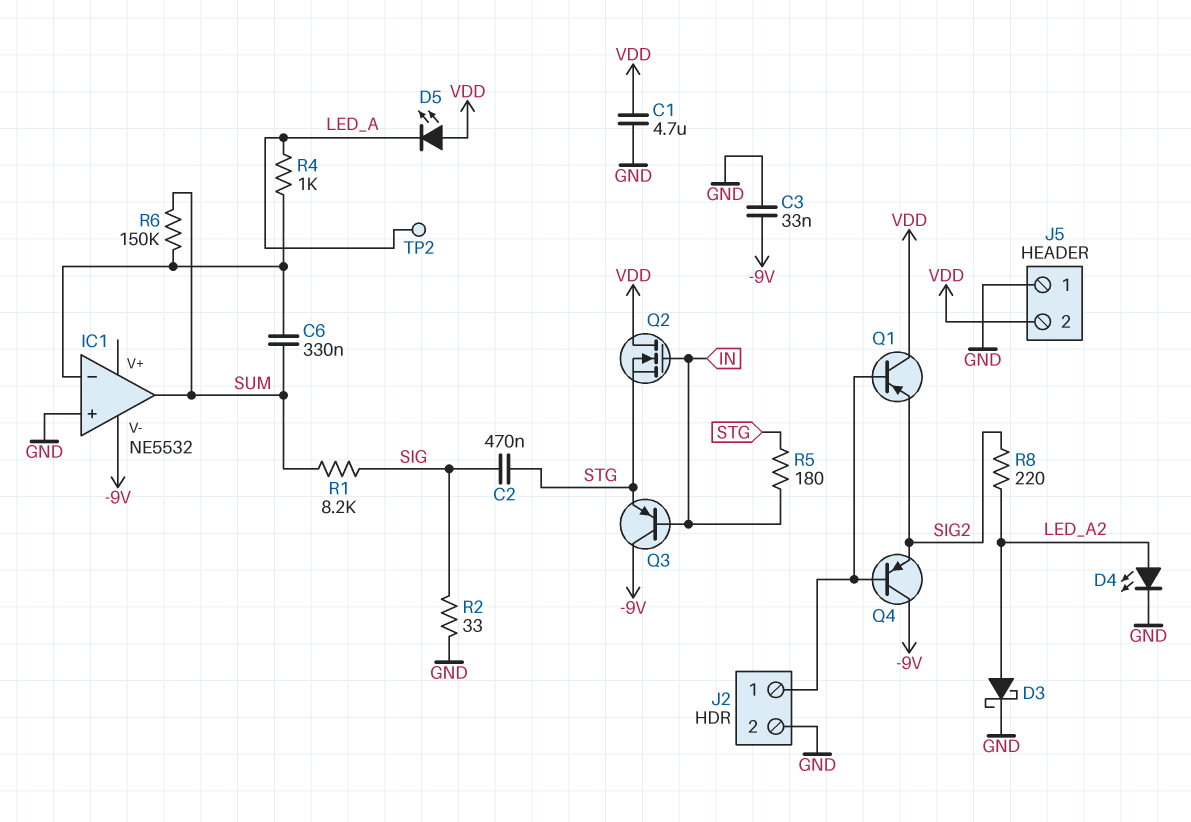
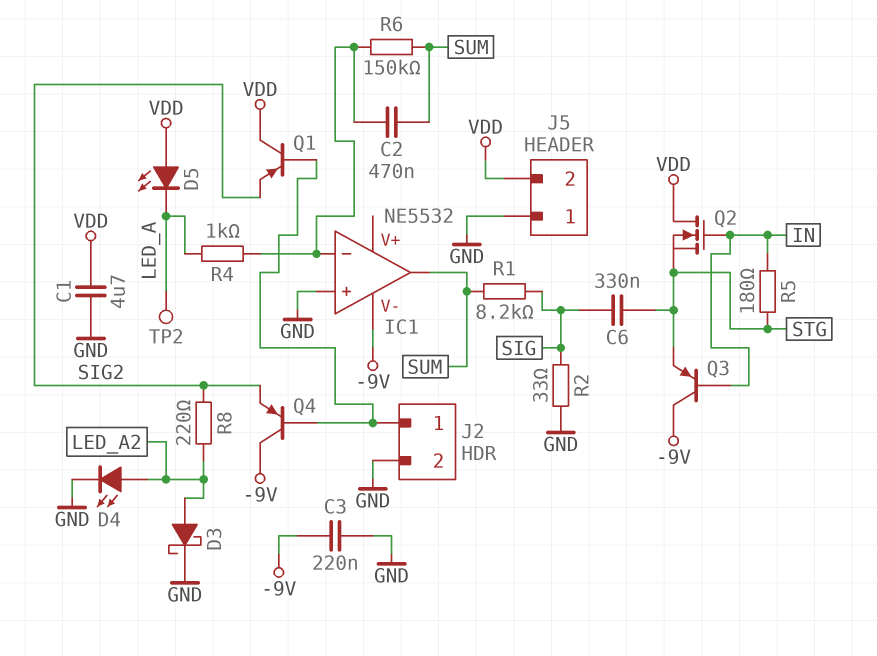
C2: 470nF (SIG, STG) -> 470nF (IC1/in-, SUM)
C3: 33nF (-9V, GND) -> 220nF (-9V, GND)
C6: 330nF (IC1/in-, SUM) -> 330nF (SIG, STG)

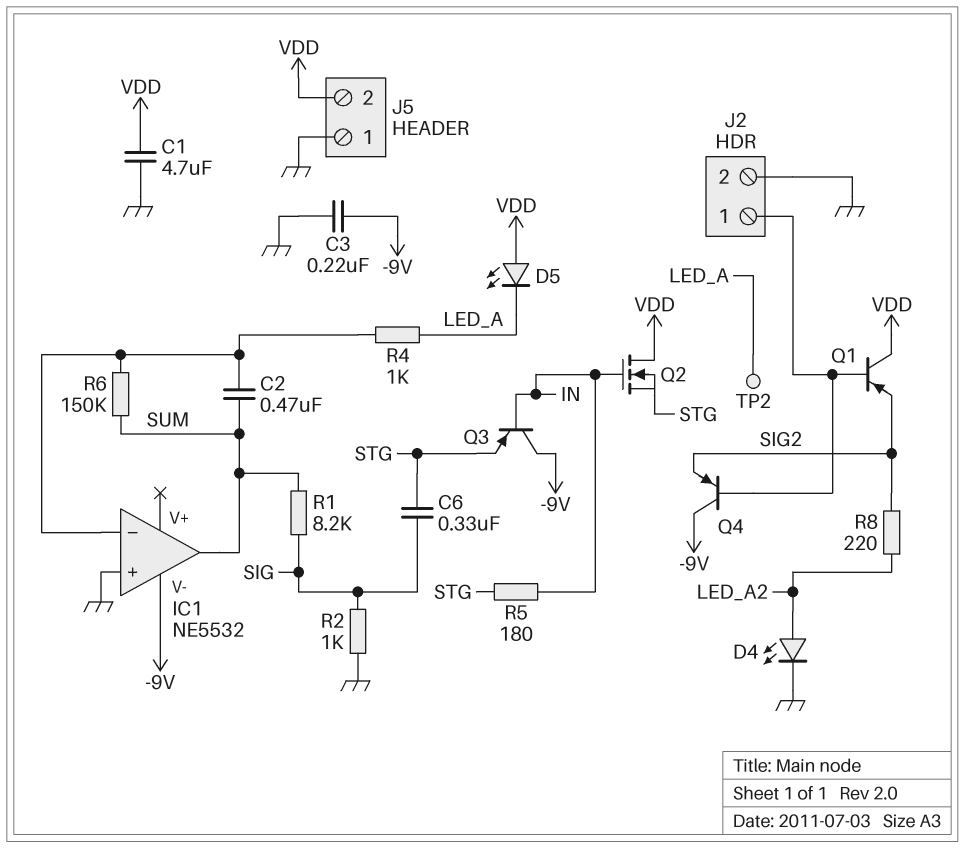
D3: schottky (A LED_A2, K GND) -> none
R2: 33 (GND, SIG) -> 1k (GND, SIG)

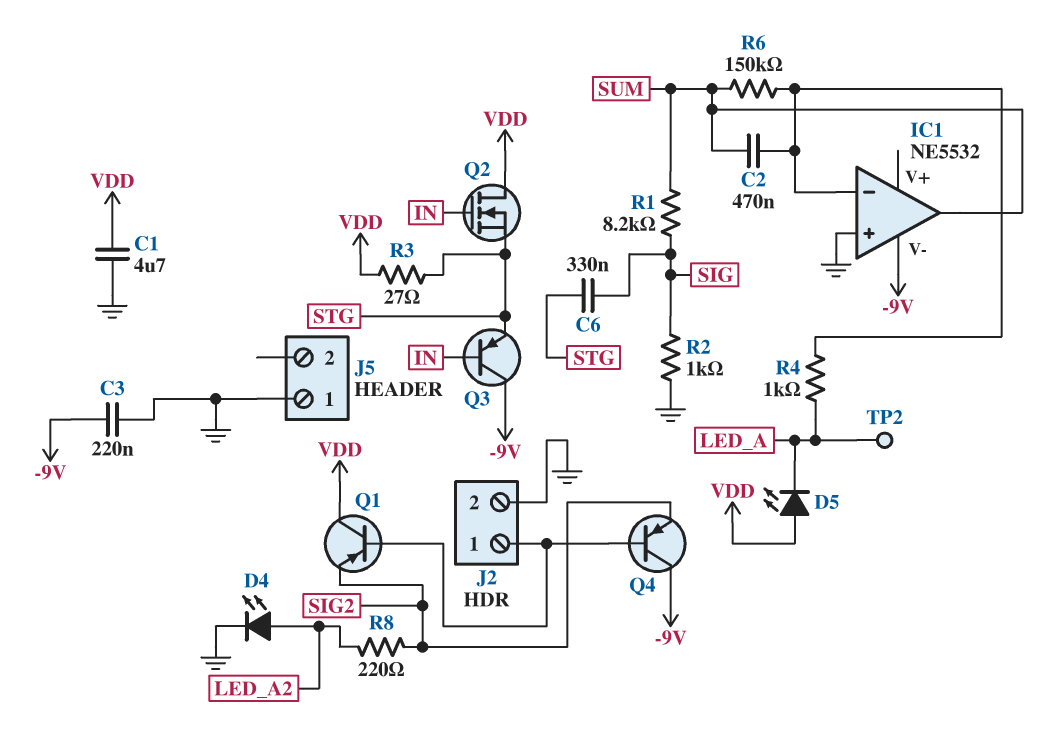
J5 pin 2: VDD -> none
R3: none -> 27 (STG, VDD)
R5: 180 (IN, STG) -> none

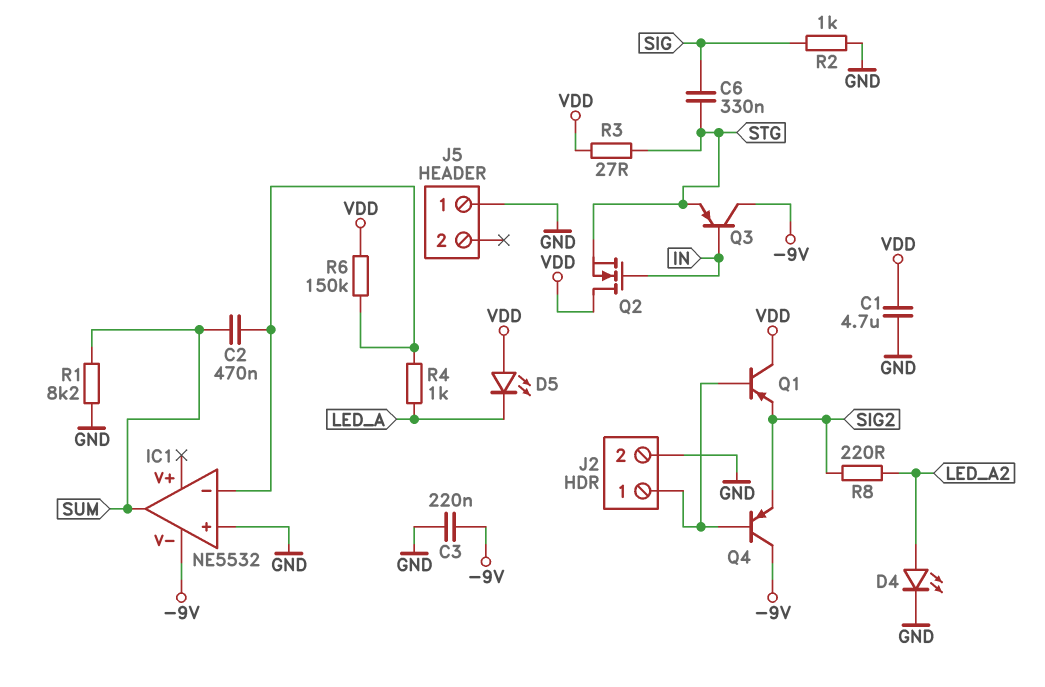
R1: 8.2k (SIG, SUM) -> 8.2k (GND, SUM)
R6: 150k (IC1/in-, SUM) -> 150k (IC1/in-, VDD)
TP2: test point (LED_A) -> none

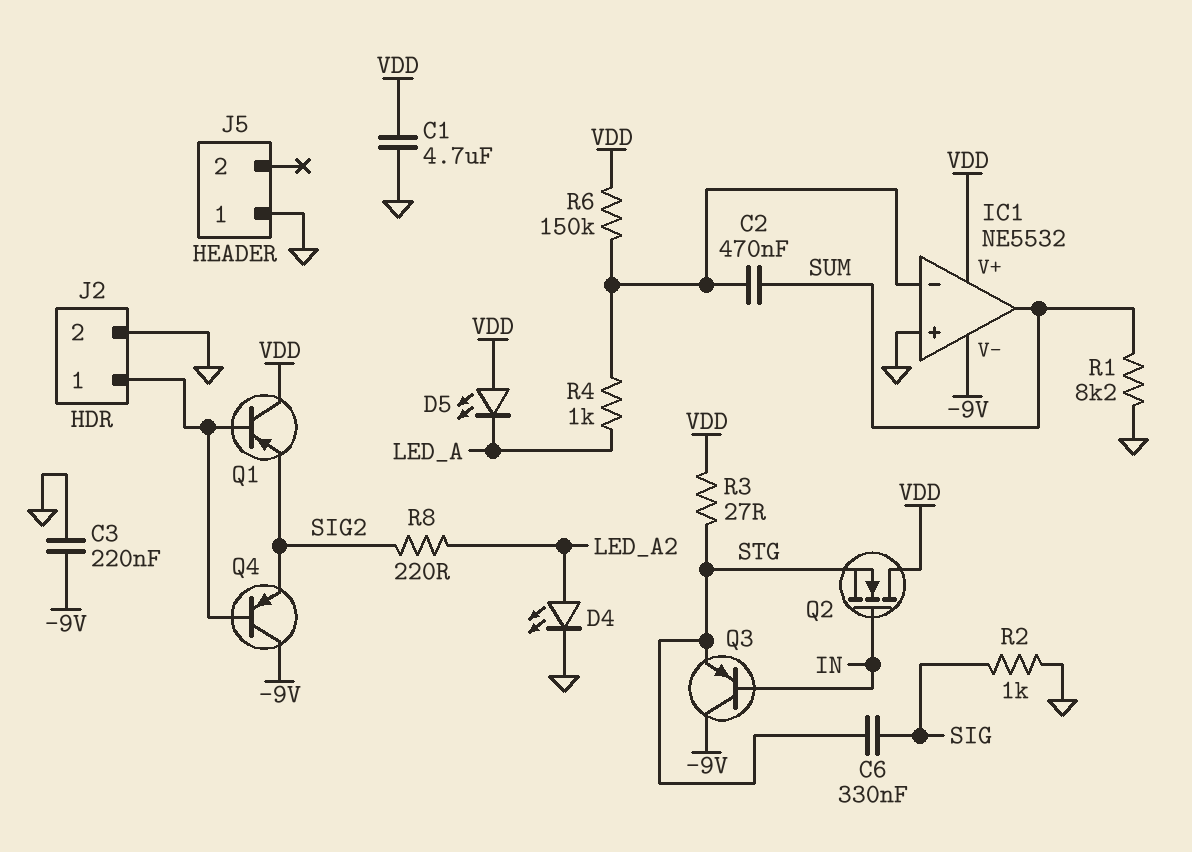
IC1 pin V+: none -> VDD

